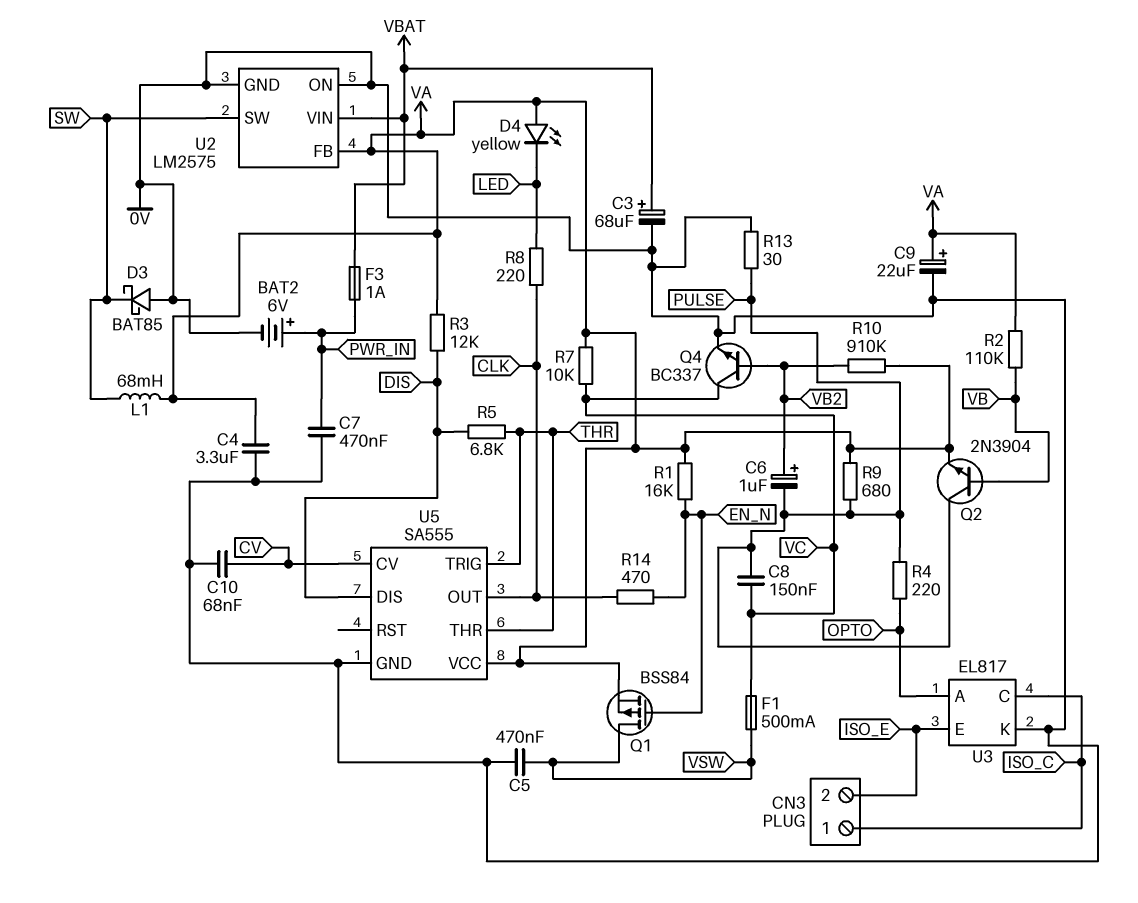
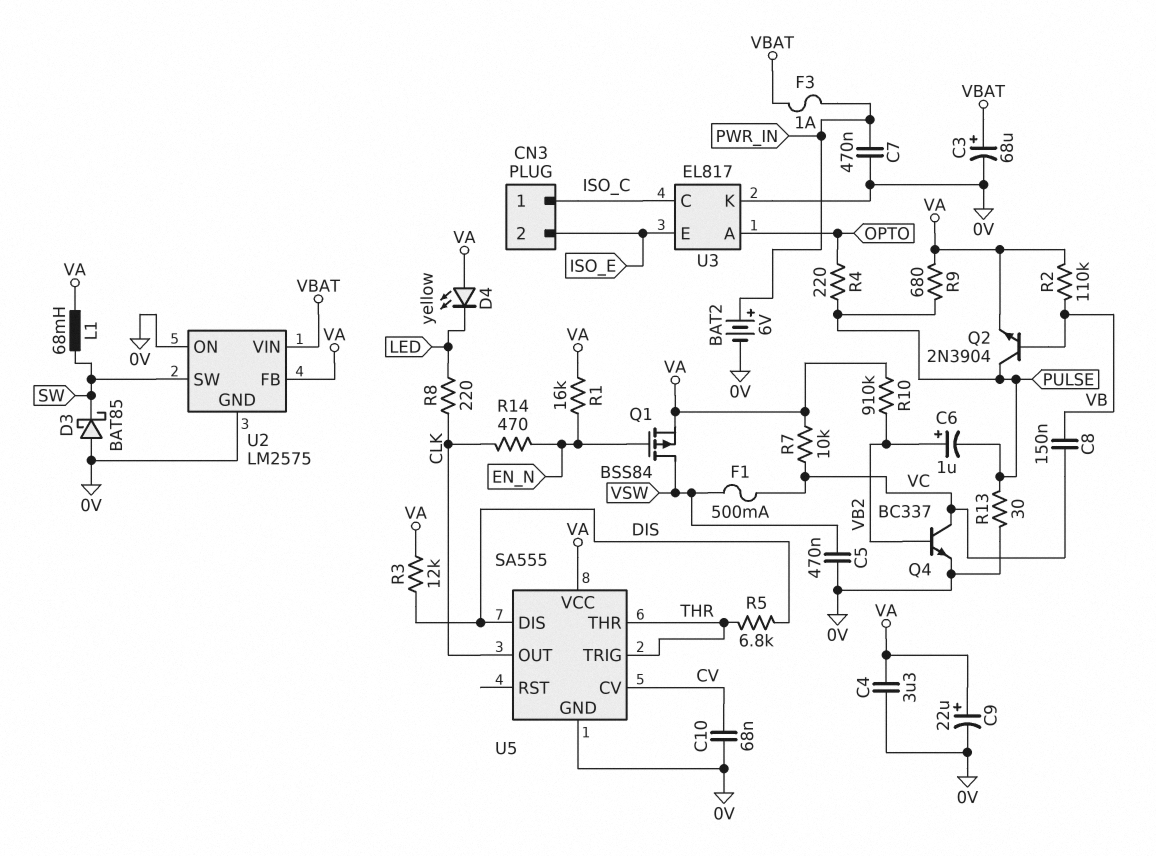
C8: 150nF (PULSE, VC) -> 150nF (VB, VC)

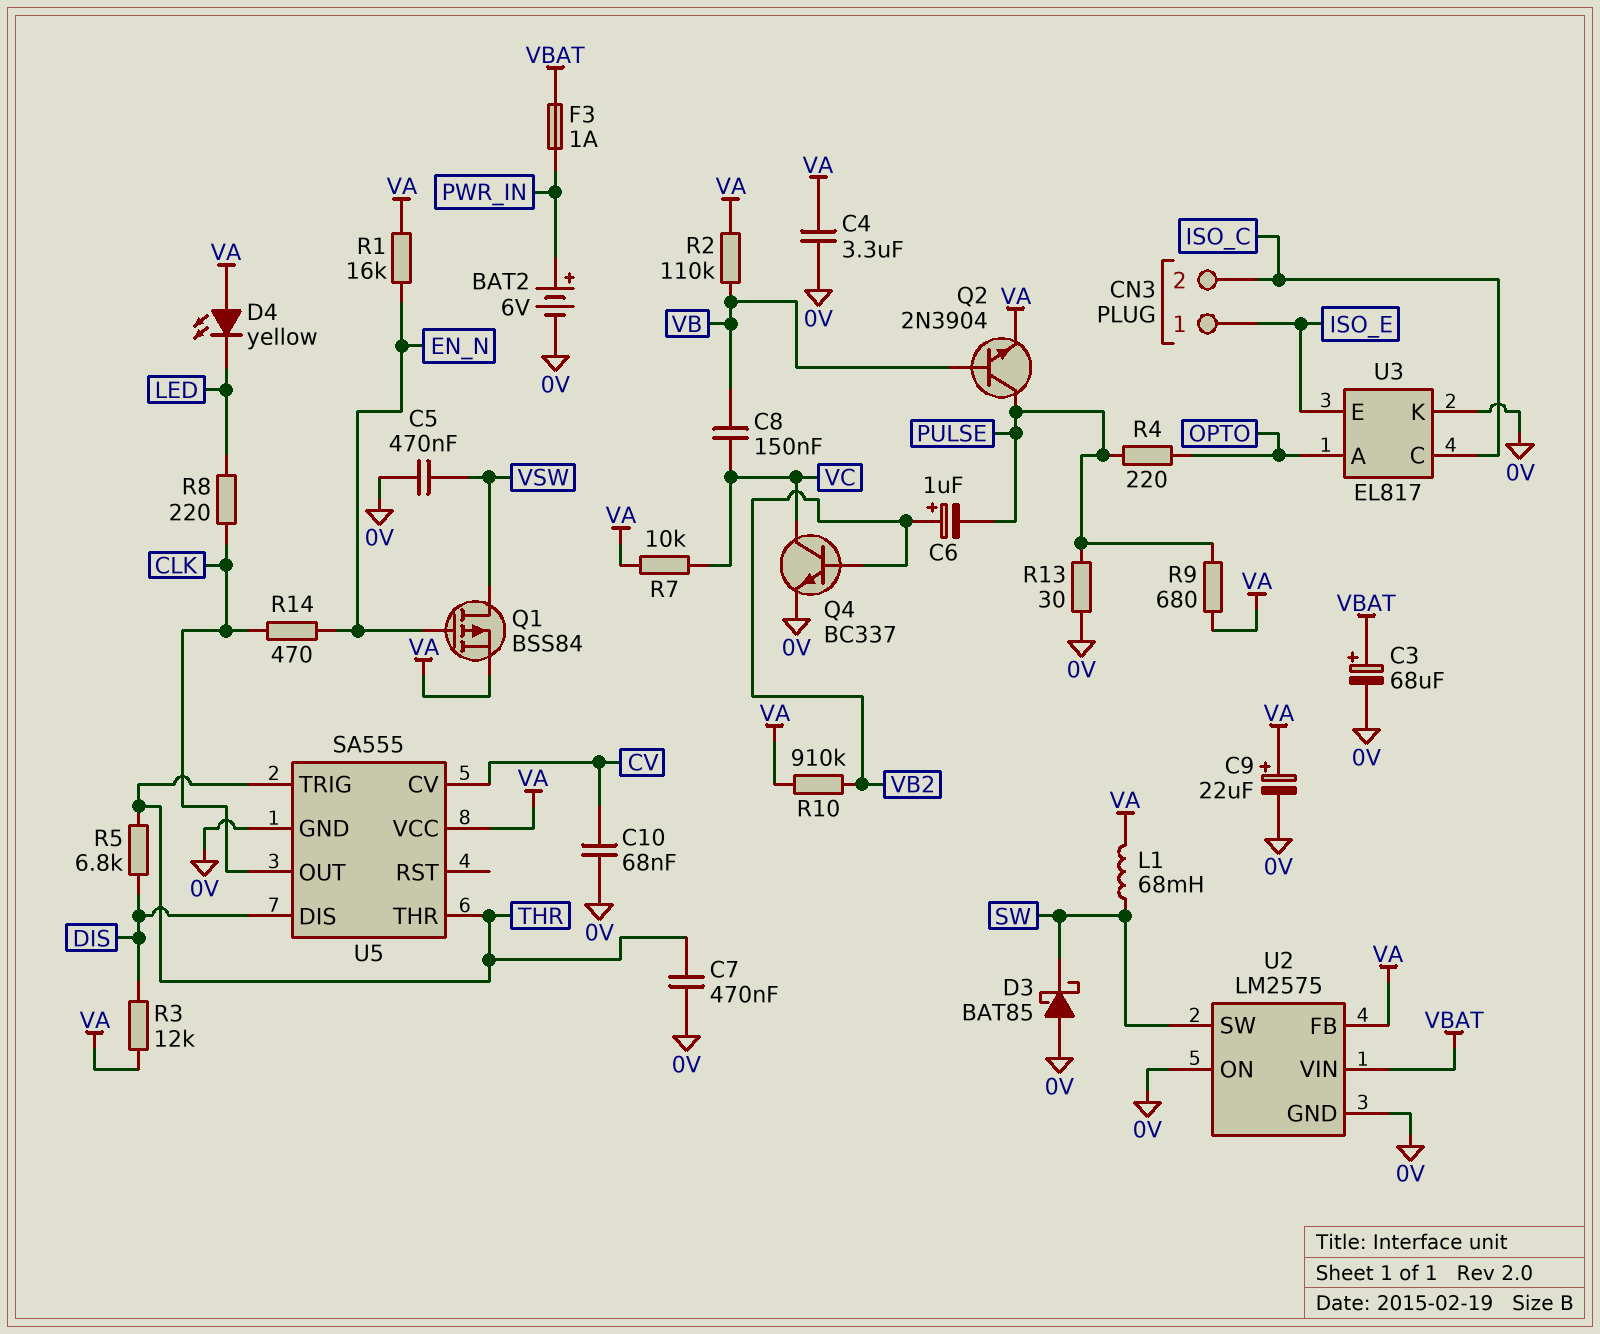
C7: 470nF (0V, PWR_IN) -> 470nF (0V, THR)
CN3 pin 1: ISO_C -> ISO_E
CN3 pin 2: ISO_E -> ISO_C
F1: 500mA (VC, VSW) -> none

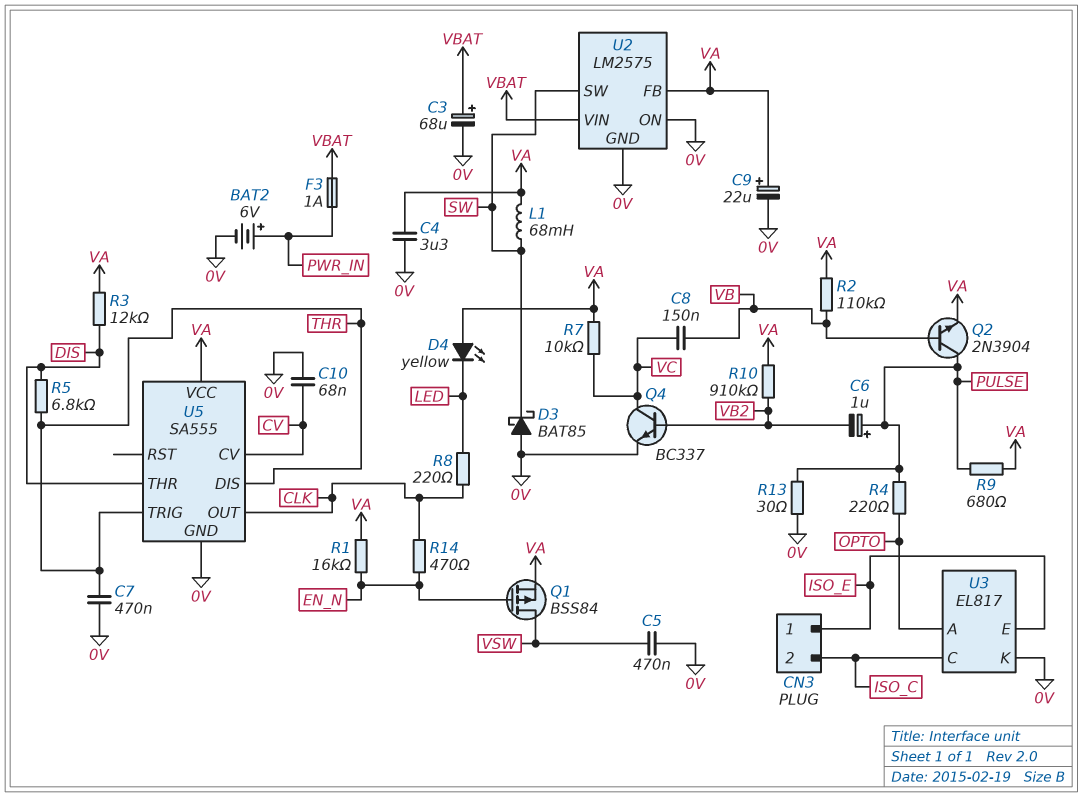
C6: 1uF (plus VB2, minus PULSE) -> 1uF (plus PULSE, minus VB2)
U5 pin DIS: DIS -> THR
U5 pin THR: THR -> DIS

